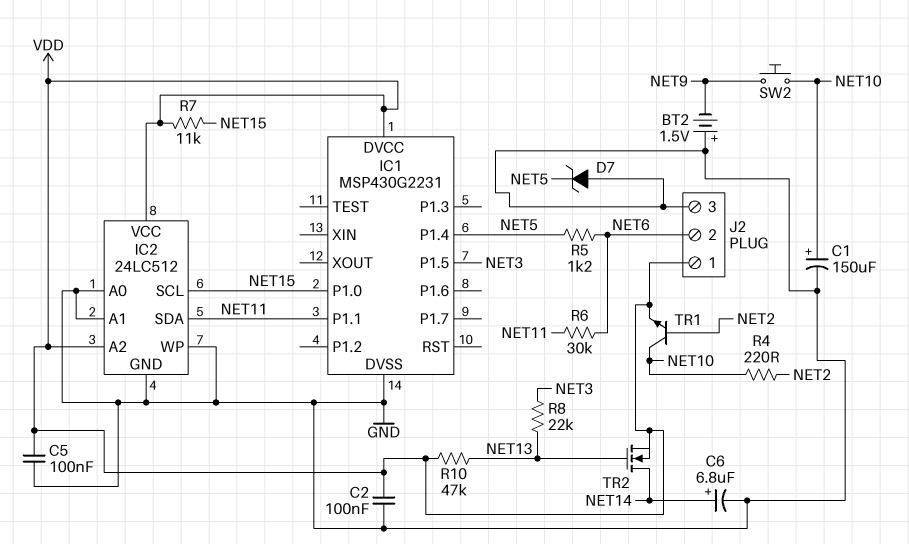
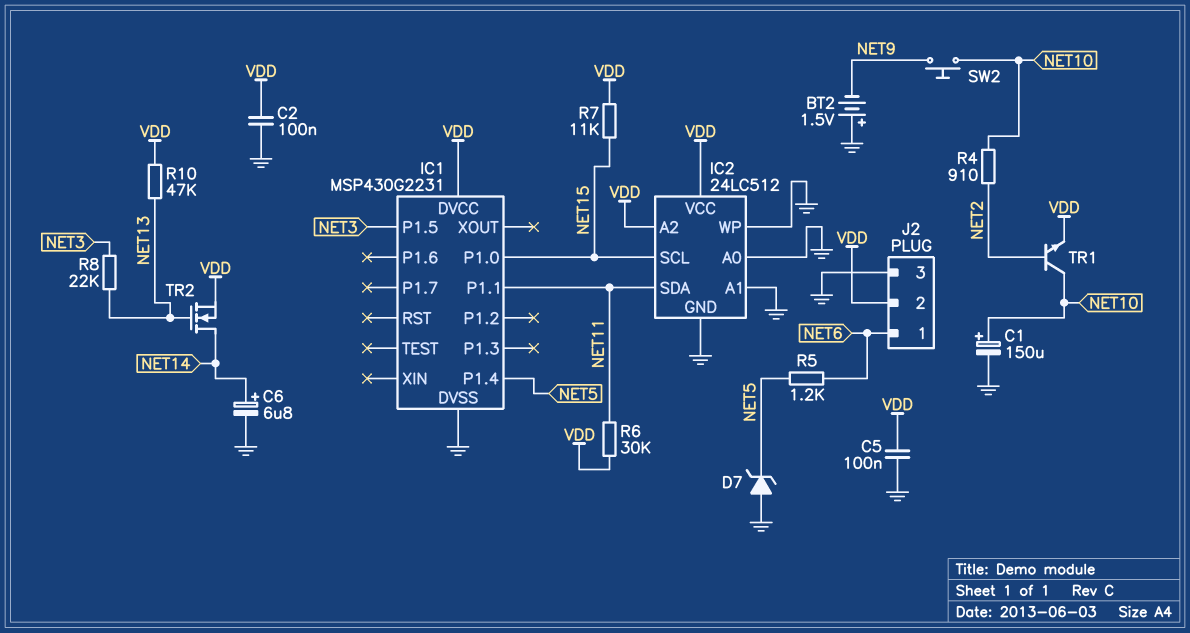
J2 pin 1: VDD -> NET6
J2 pin 2: NET6 -> VDD
R4: 220 (NET2, NET10) -> 910 (NET2, NET10)
R6: 30k (NET6, NET11) -> 30k (NET11, VDD)

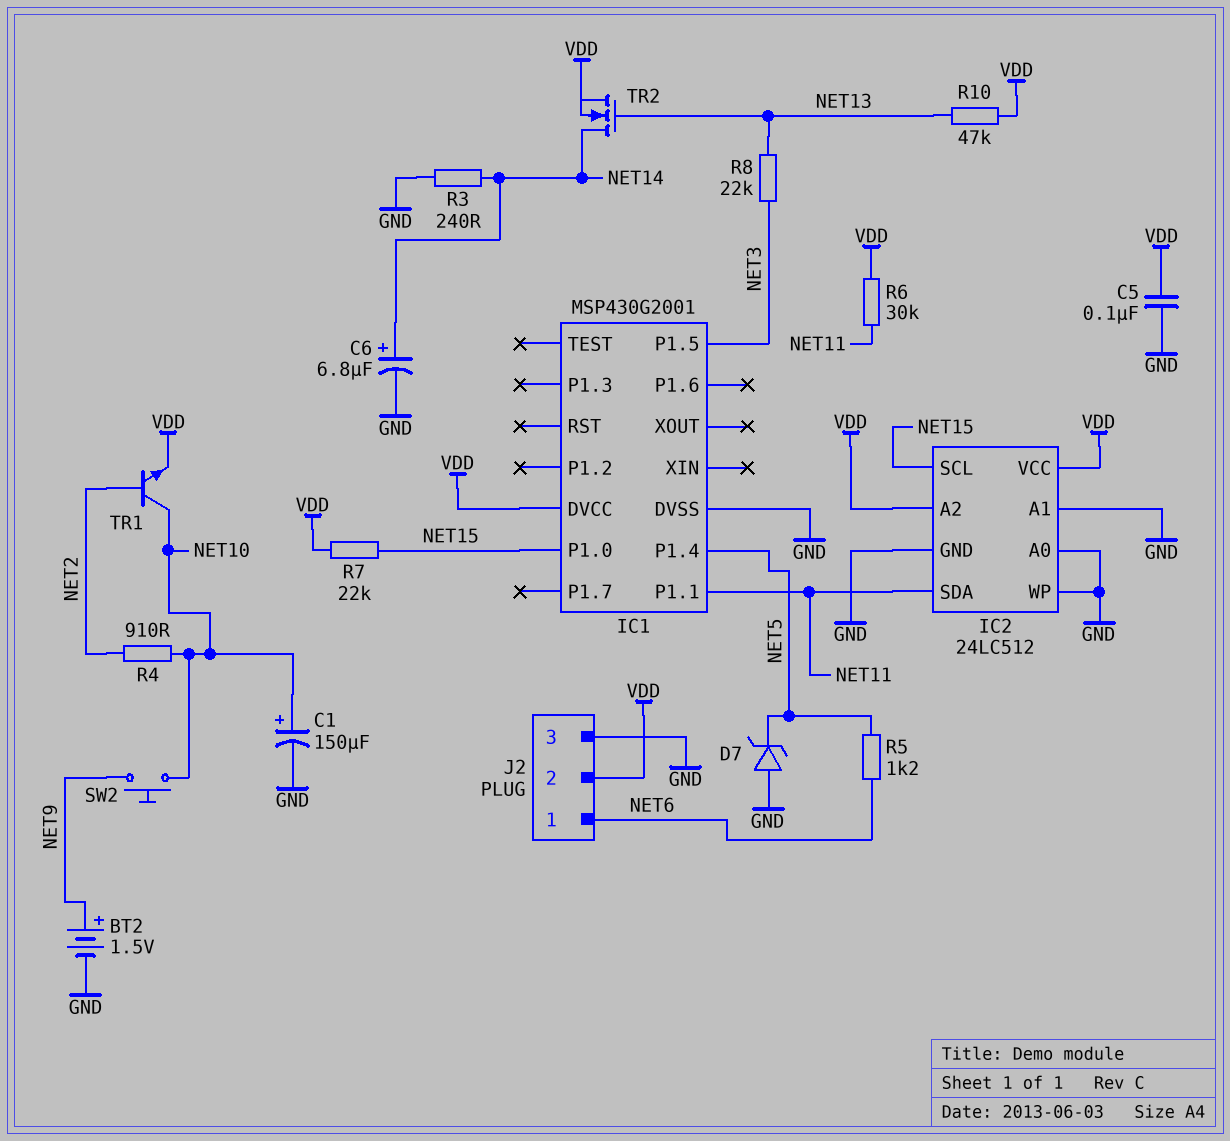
BT2: 1.5V (plus GND, minus NET9) -> 1.5V (plus NET9, minus GND)
C2: 100nF (GND, VDD) -> none
IC1: MSP430G2231 -> MSP430G2001
R3: none -> 240 (GND, NET14)
R7: 11k (NET15, VDD) -> 22k (NET15, VDD)

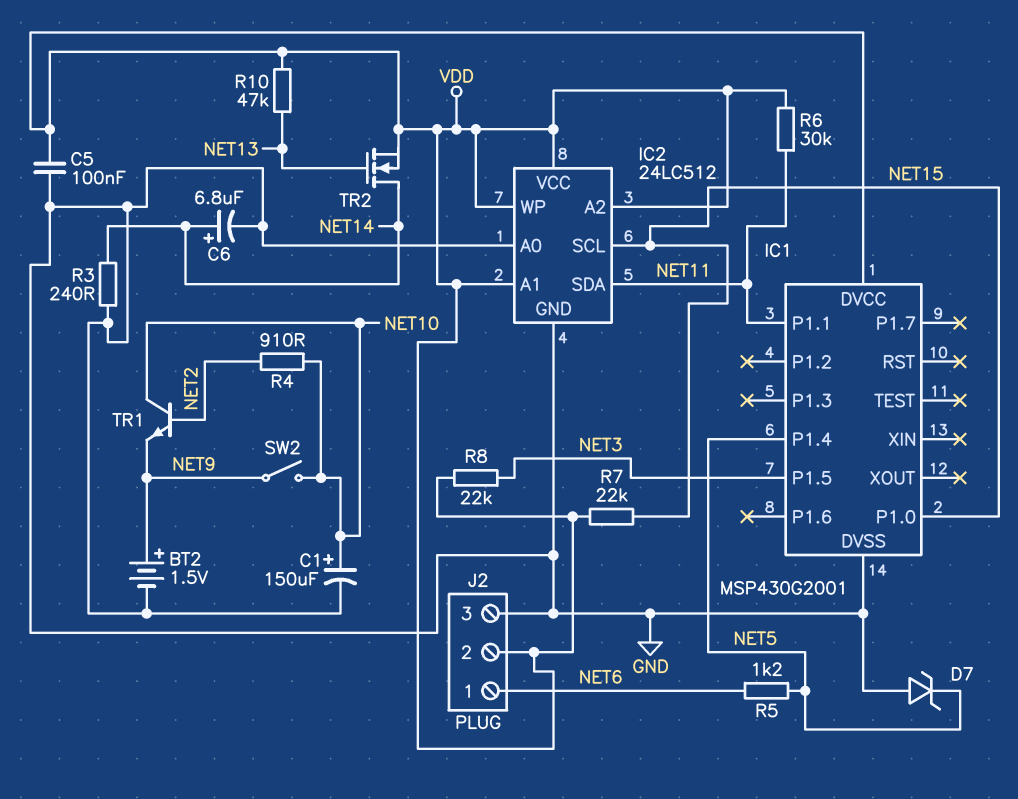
IC2 pin A1: GND -> VDD
IC2 pin WP: GND -> VDD
R8: 22k (NET3, NET13) -> 22k (NET3, VDD)
SW2: button (NET9, NET10) -> switch (NET9, NET10)
TR1: NPN (B NET2, C NET10, E VDD) -> NPN (B NET2, C NET10, E NET9)

